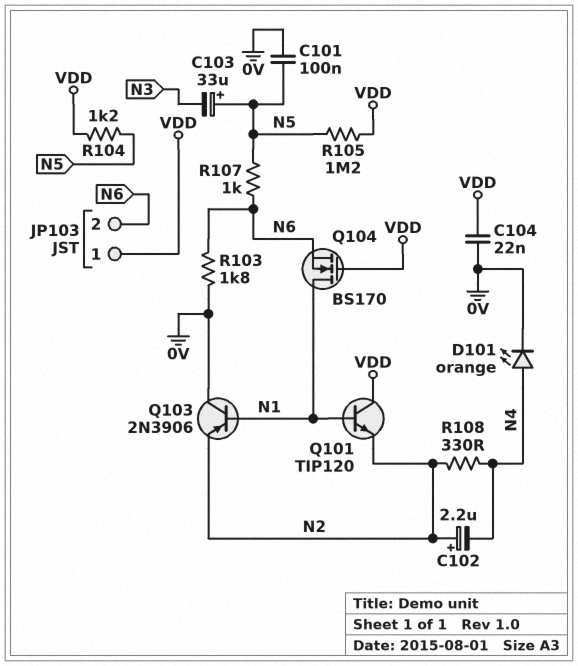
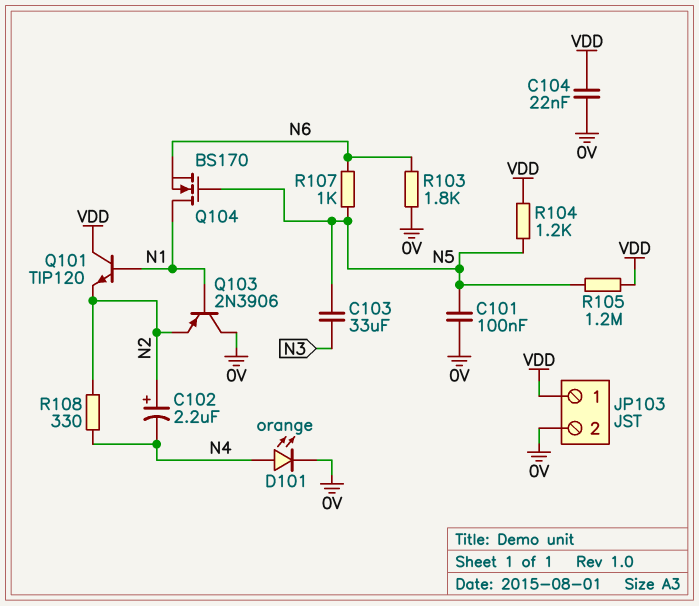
C103: 33uF (plus N5, minus N3) -> 33uF (N3, N5)
JP103 pin 2: N6 -> 0V
Q104: NMOS BS170 (G VDD, D N1, S N6) -> NMOS BS170 (G N5, D N1, S N6)

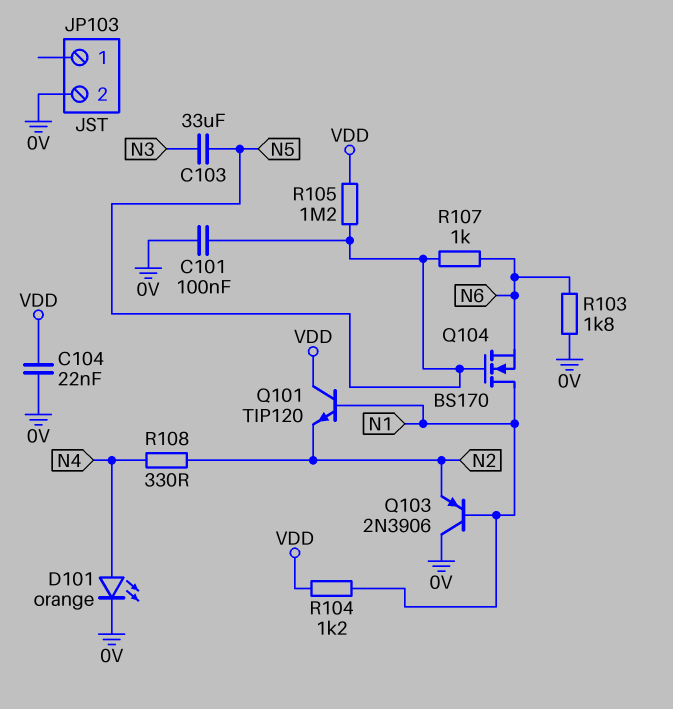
C102: 2.2uF (plus N2, minus N4) -> none
JP103 pin 1: VDD -> none
R104: 1.2k (N5, VDD) -> 1.2k (N1, VDD)

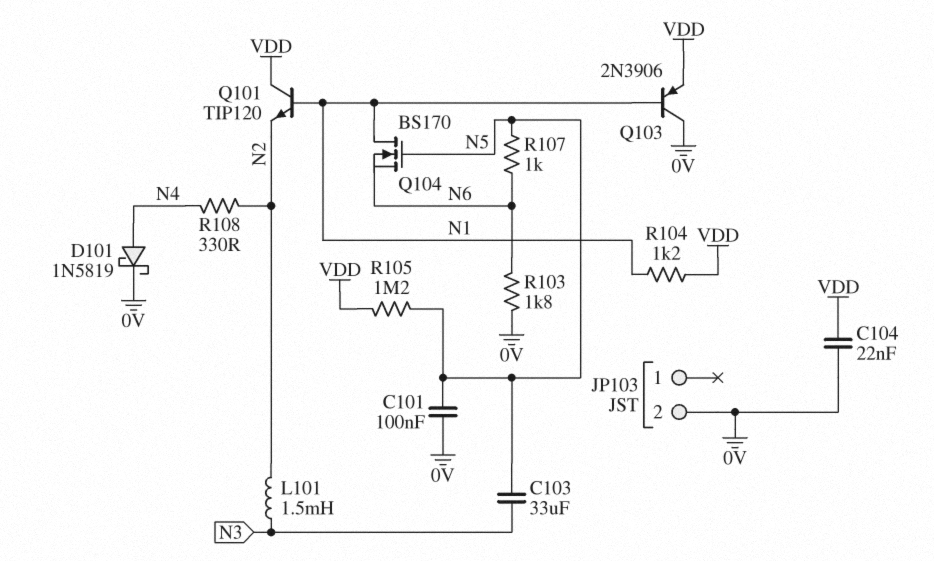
D101: LED orange (A N4, K 0V) -> schottky 1N5819 (A N4, K 0V)
L101: none -> 1.5mH (N2, N3)
Q103: PNP 2N3906 (B N1, C 0V, E N2) -> PNP 2N3906 (B N1, C 0V, E VDD)

